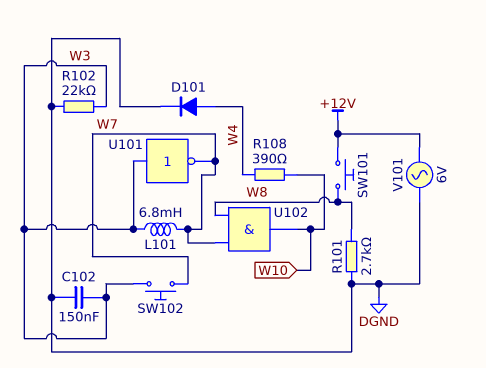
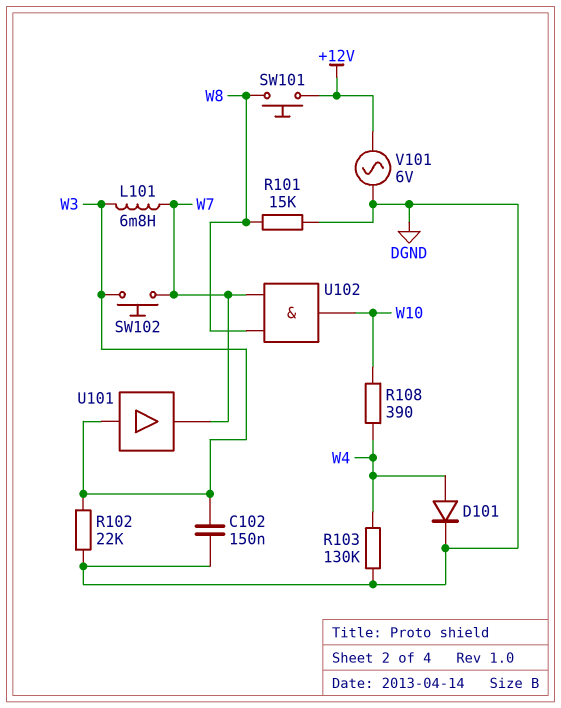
R101: 2.7k (DGND, W8) -> 15k (DGND, W8)
R103: none -> 130k (DGND, W4)
U101: NOT (in W3, out W7) -> buffer (in W3, out W7)

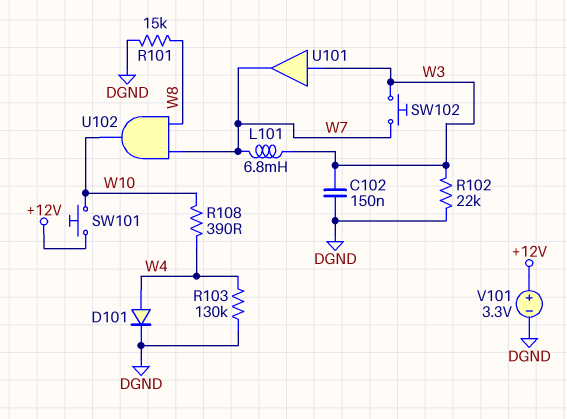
SW101: button (+12V, W8) -> button (+12V, W10)
V101: AC 6V (+12V, DGND) -> 3.3V (plus +12V, minus DGND)

